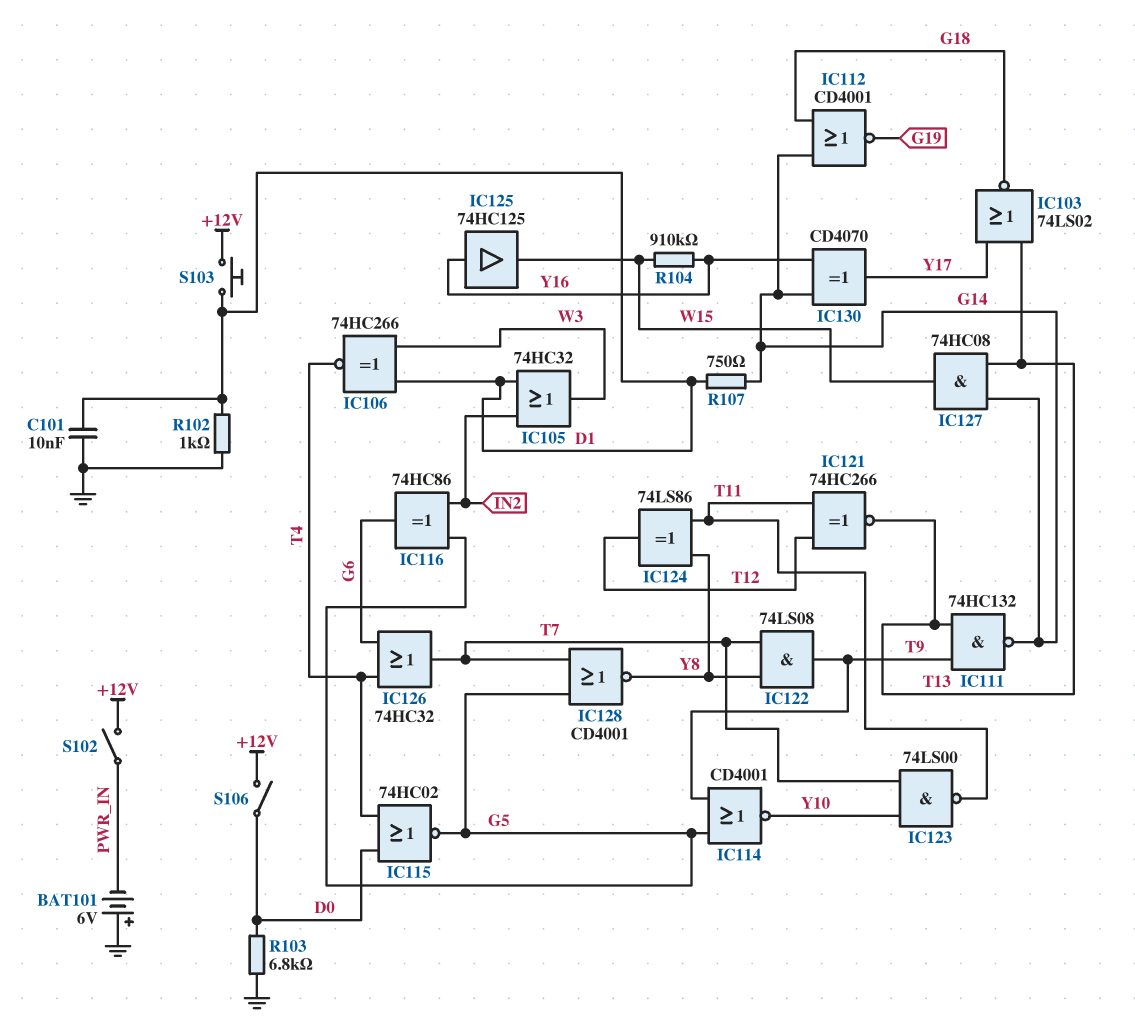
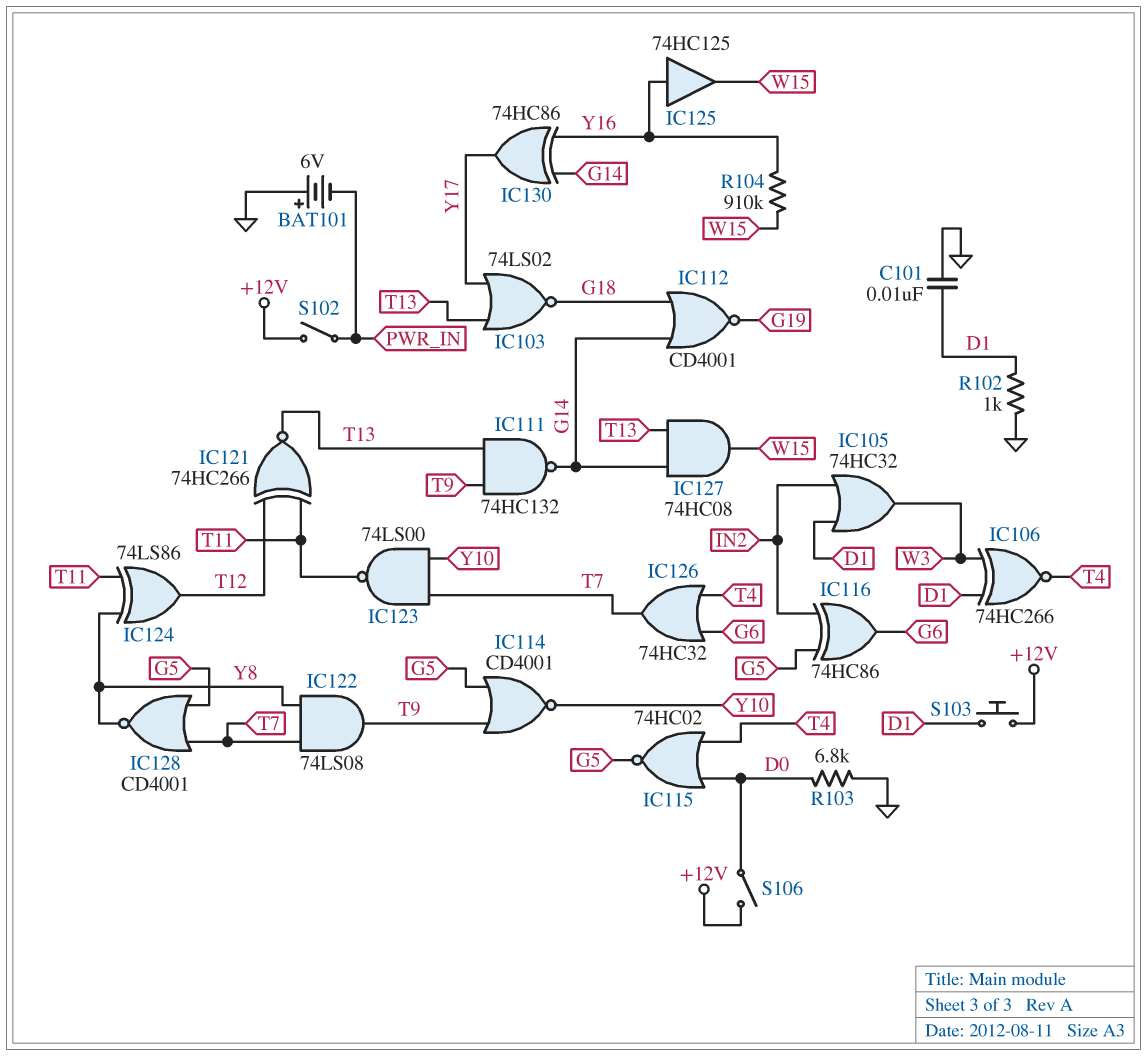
IC130: XOR CD4070 (in G14, in Y16, out Y17) -> XOR 74HC86 (in G14, in Y16, out Y17)
R107: 750 (D1, G14) -> none

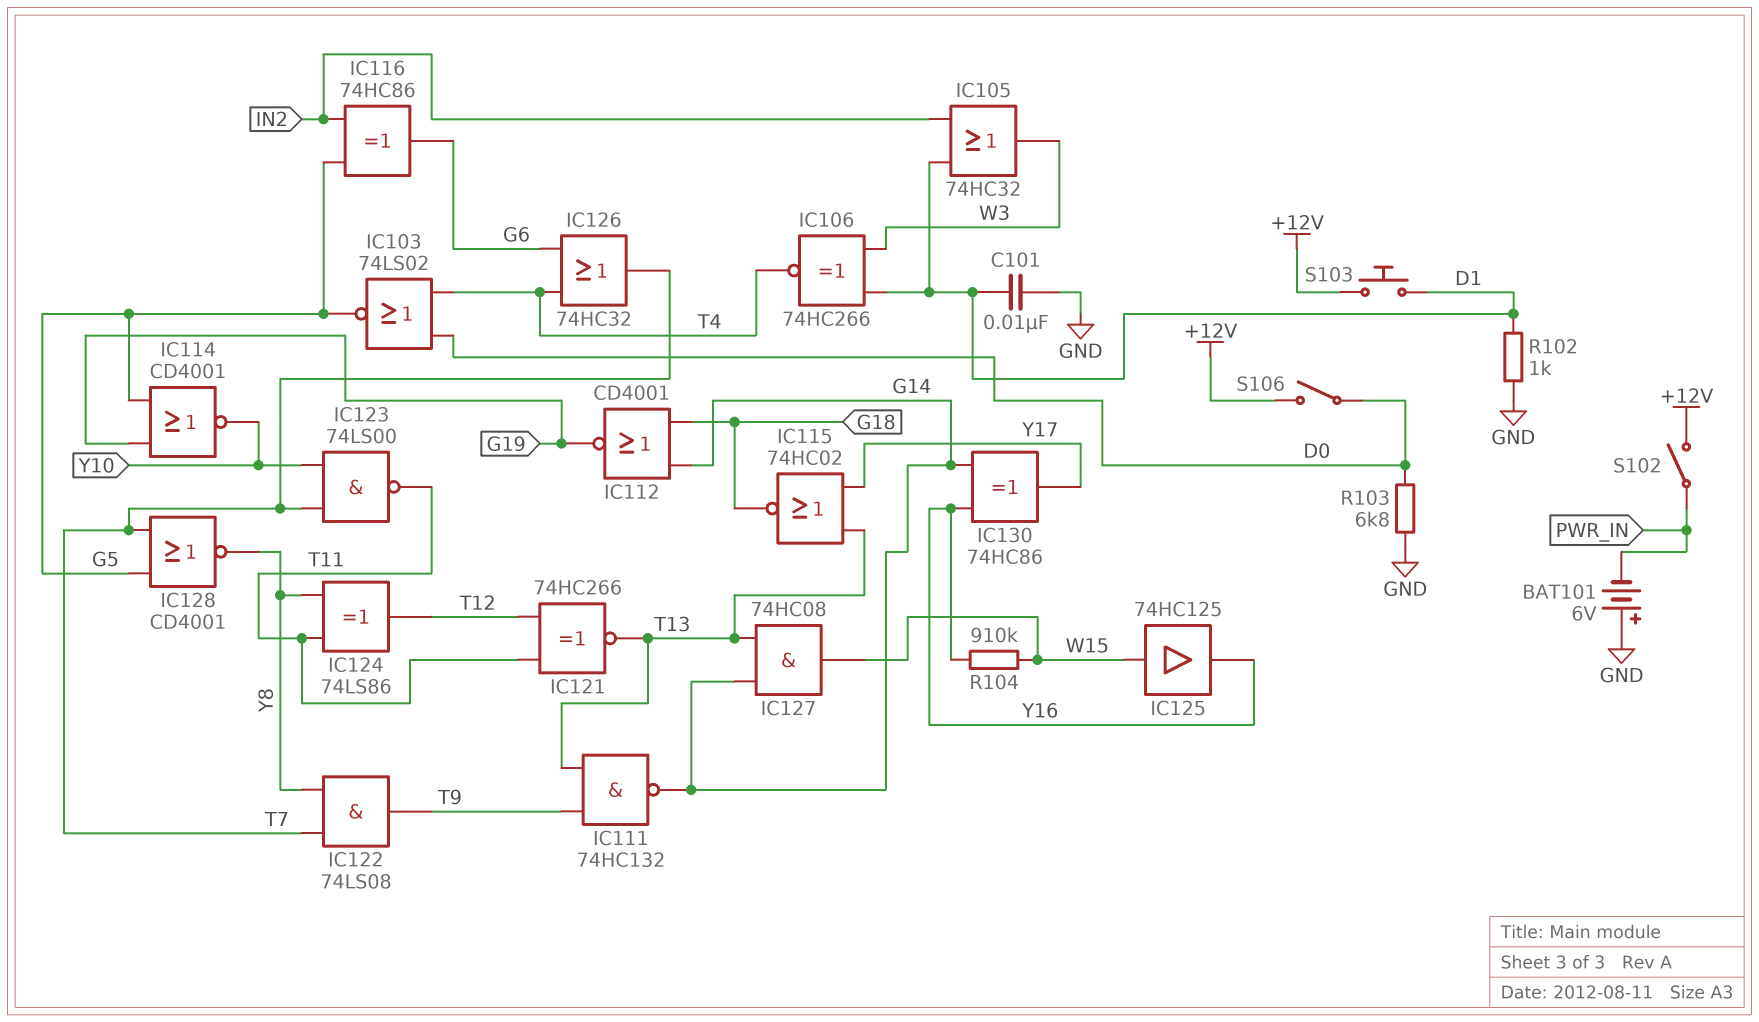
IC103: NOR 74LS02 (in T13, in Y17, out G18) -> NOR 74LS02 (in D0, in T4, out G5)
IC114: NOR CD4001 (in G5, in T9, out Y10) -> NOR CD4001 (in G5, in G19, out Y10)
IC115: NOR 74HC02 (in D0, in T4, out G5) -> NOR 74HC02 (in T13, in Y17, out G18)
IC125: buffer 74HC125 (in Y16, out W15) -> buffer 74HC125 (in W15, out Y16)

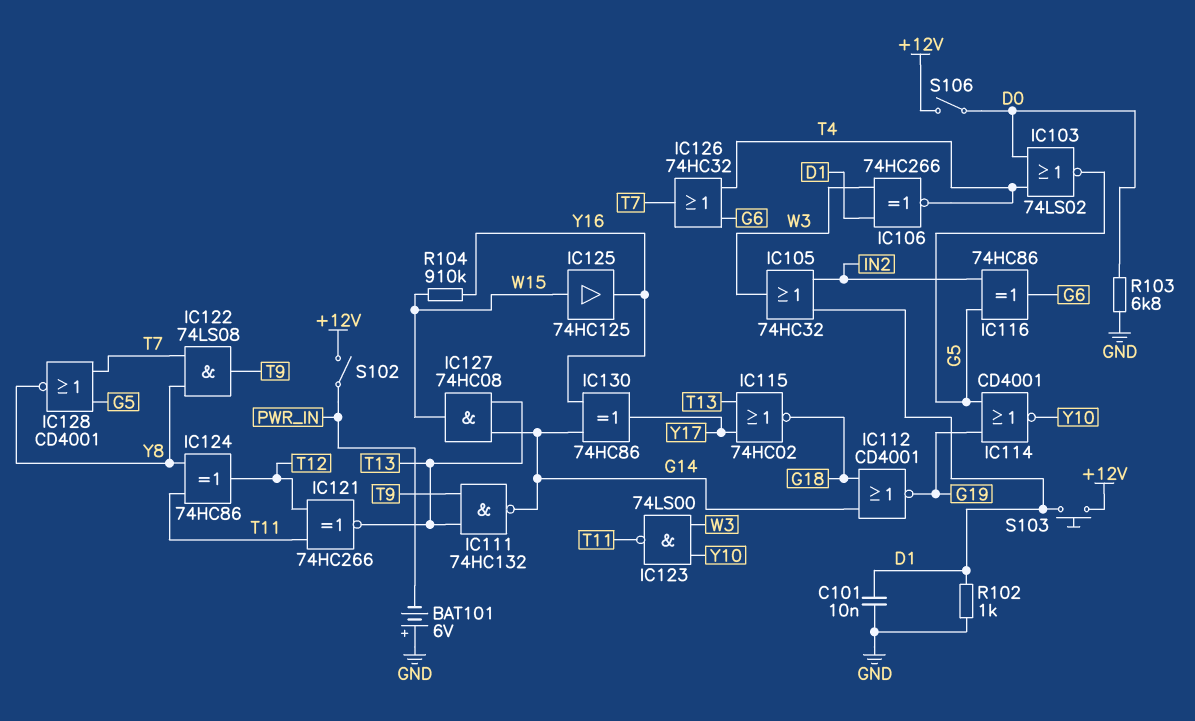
IC123: NAND 74LS00 (in T7, in Y10, out T11) -> NAND 74LS00 (in W3, in Y10, out T11)
IC124: XOR 74LS86 (in T11, in Y8, out T12) -> XOR 74HC86 (in T11, in Y8, out T12)

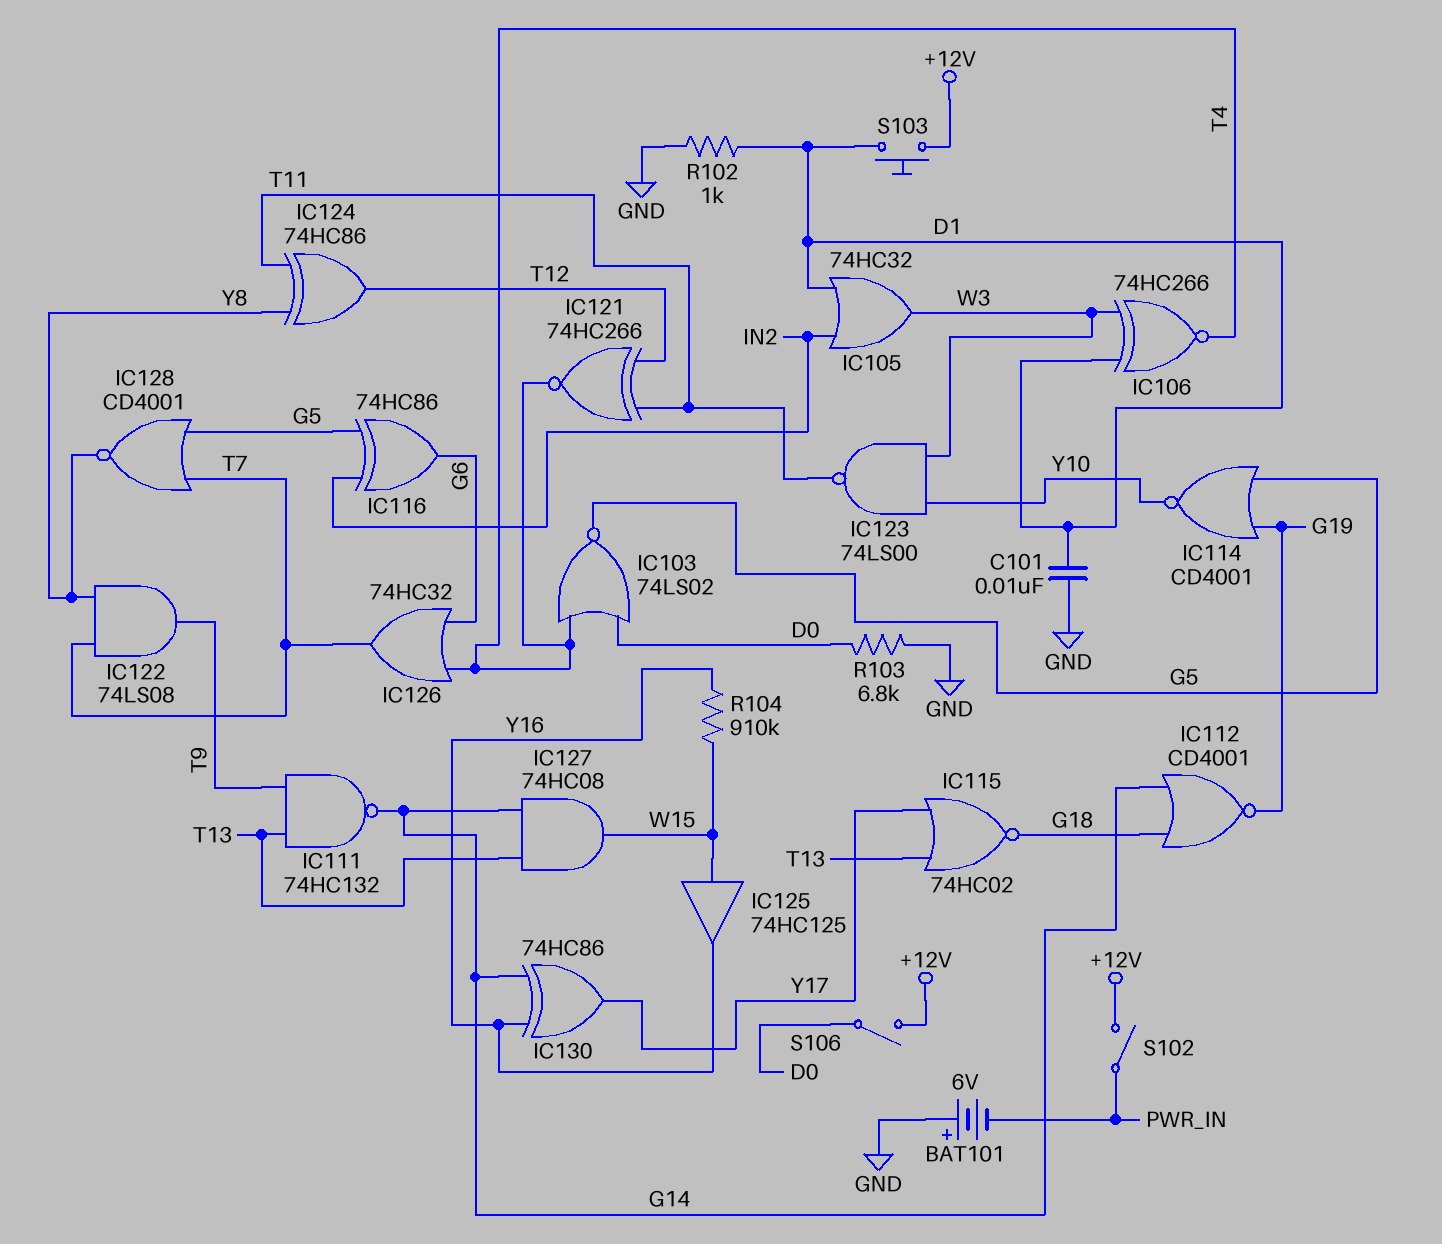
IC121: XNOR 74HC266 (in T11, in T12, out T13) -> XNOR 74HC266 (in T11, in T12, out T4)

